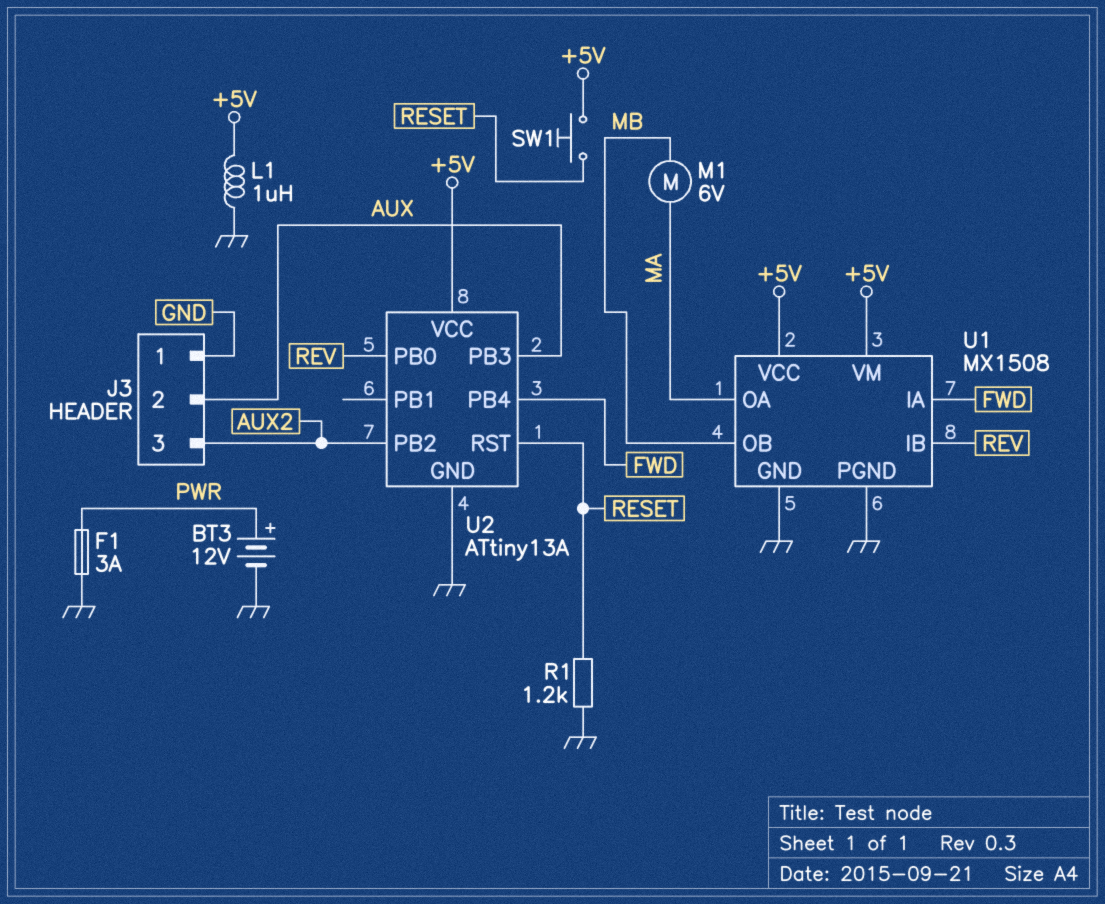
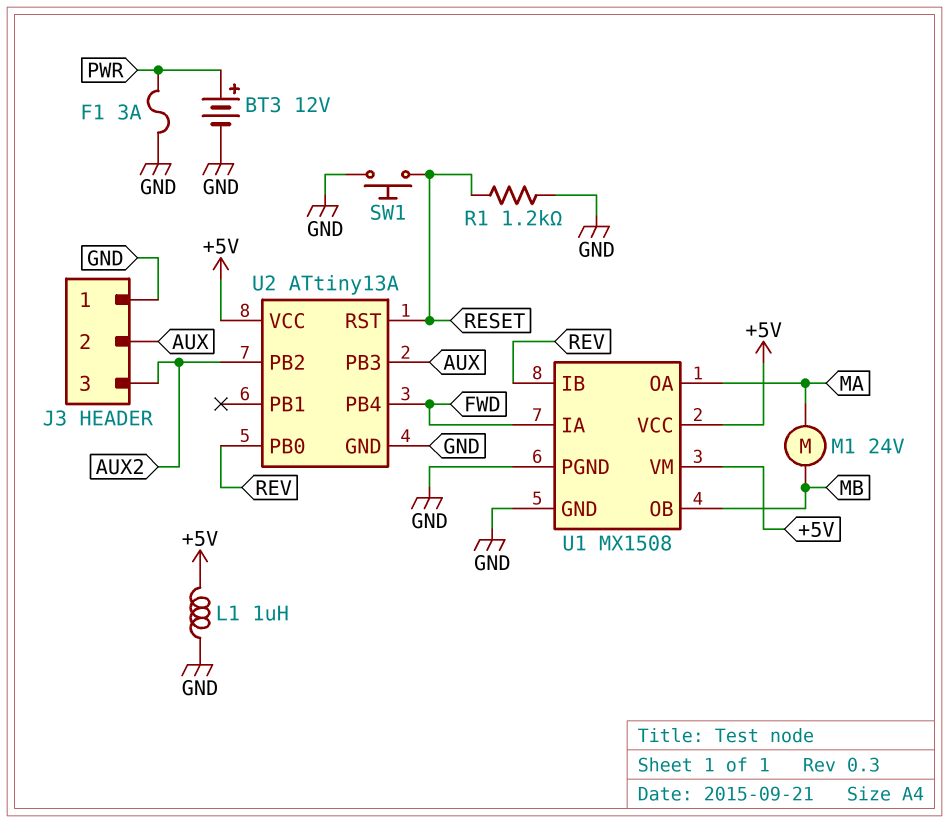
M1: motor 6V (MA, MB) -> motor 24V (MA, MB)
SW1: button (+5V, RESET) -> button (GND, RESET)

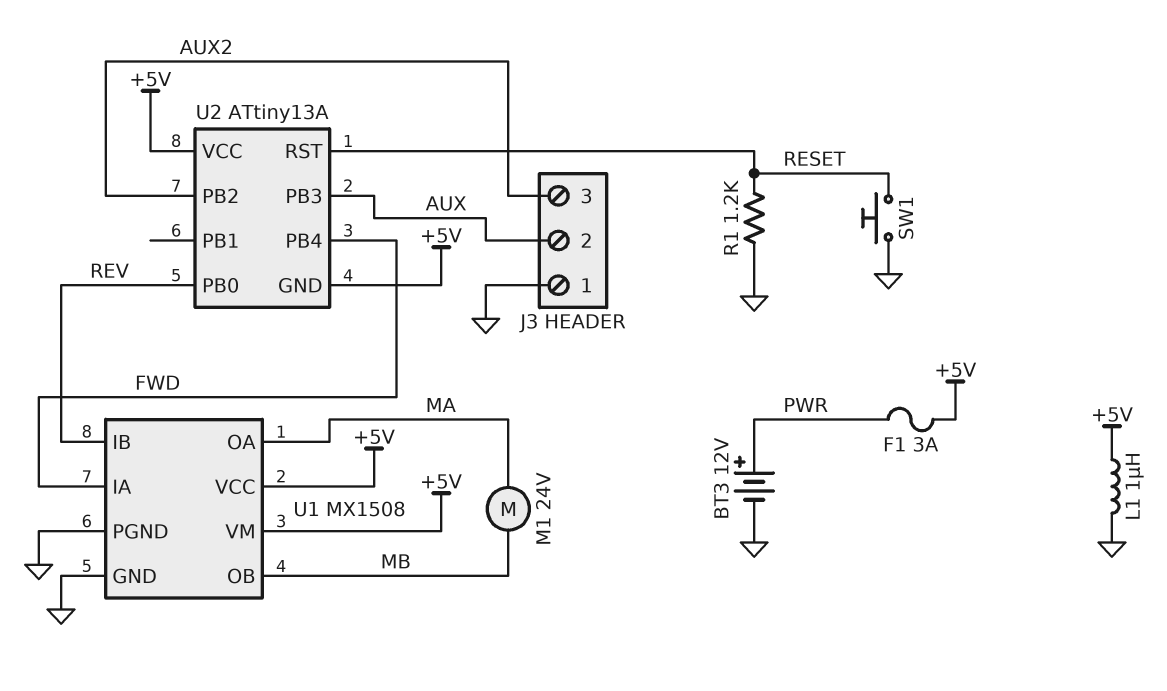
F1: 3A (GND, PWR) -> 3A (+5V, PWR)
U2 pin GND: GND -> +5V

